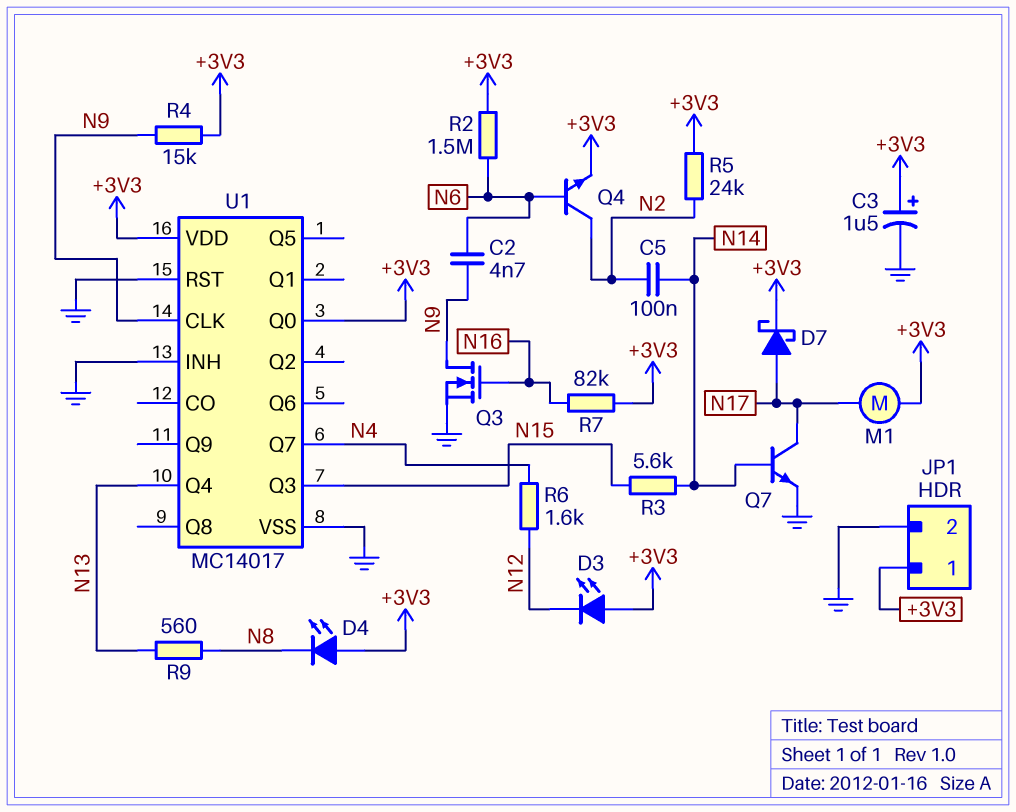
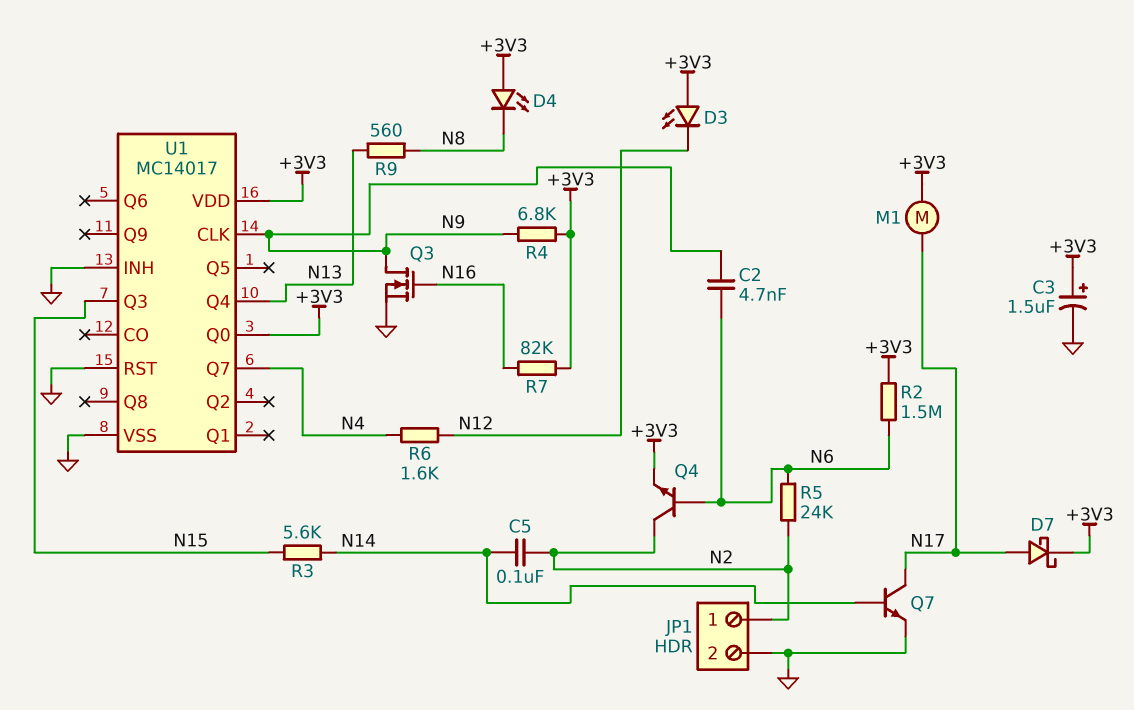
JP1 pin 1: +3V3 -> N2
R4: 15k (+3V3, N9) -> 6.8k (+3V3, N9)
R5: 24k (+3V3, N2) -> 24k (N2, N6)

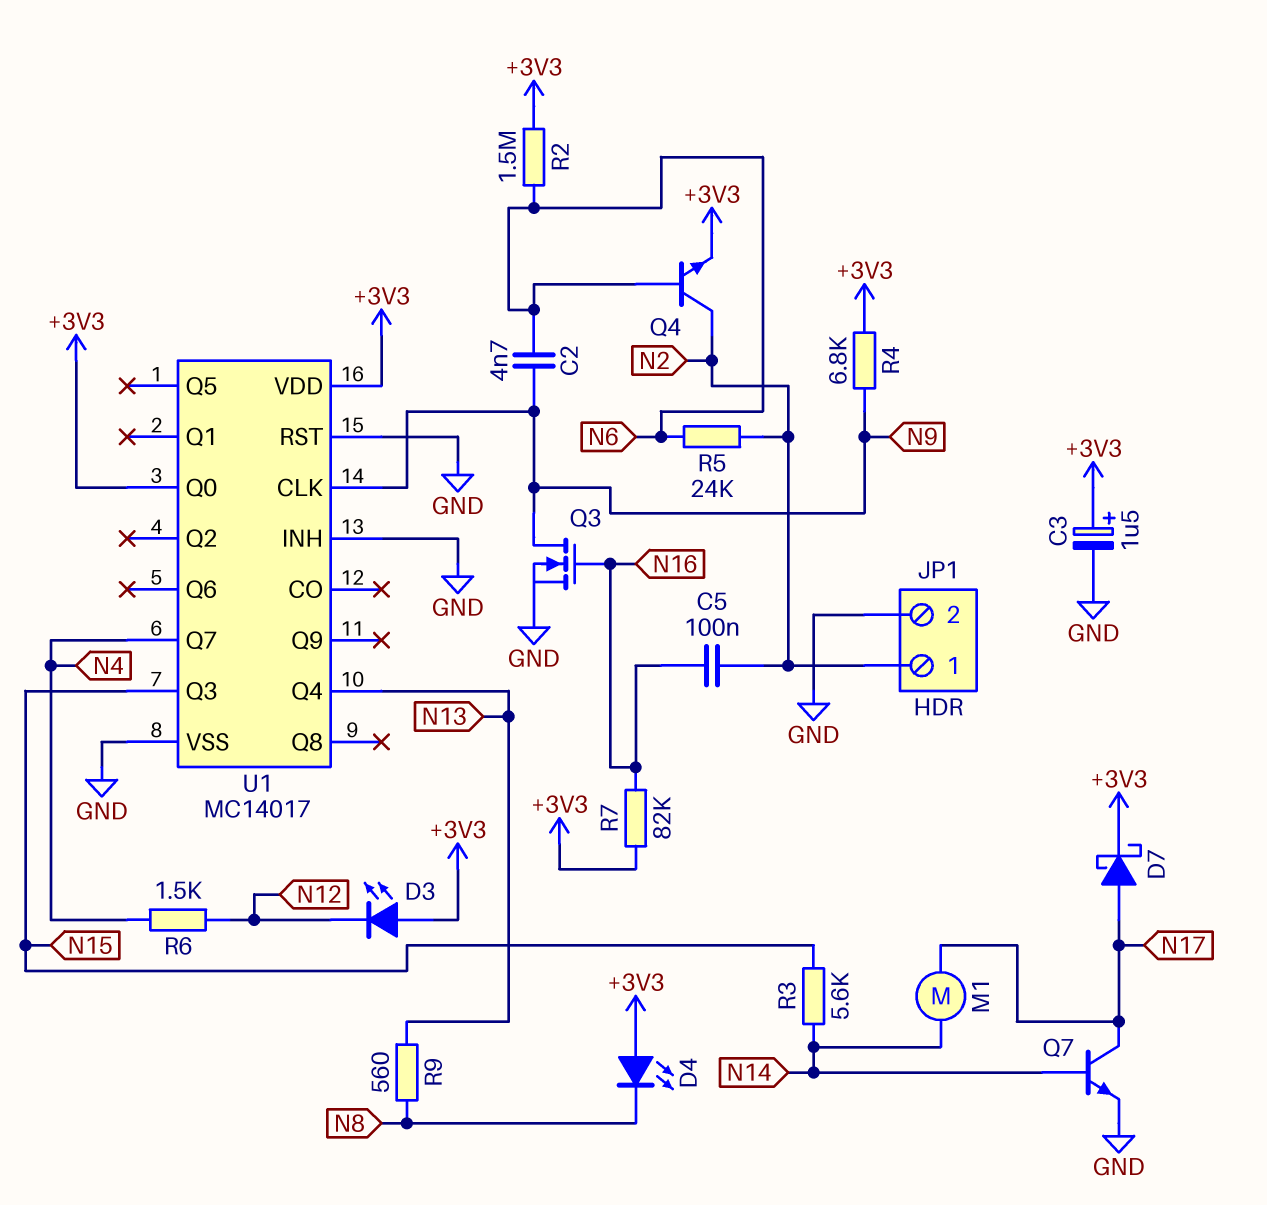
C5: 100nF (N2, N14) -> 100nF (N2, N16)
M1: motor (+3V3, N17) -> motor (N14, N17)
R6: 1.6k (N4, N12) -> 1.5k (N4, N12)

